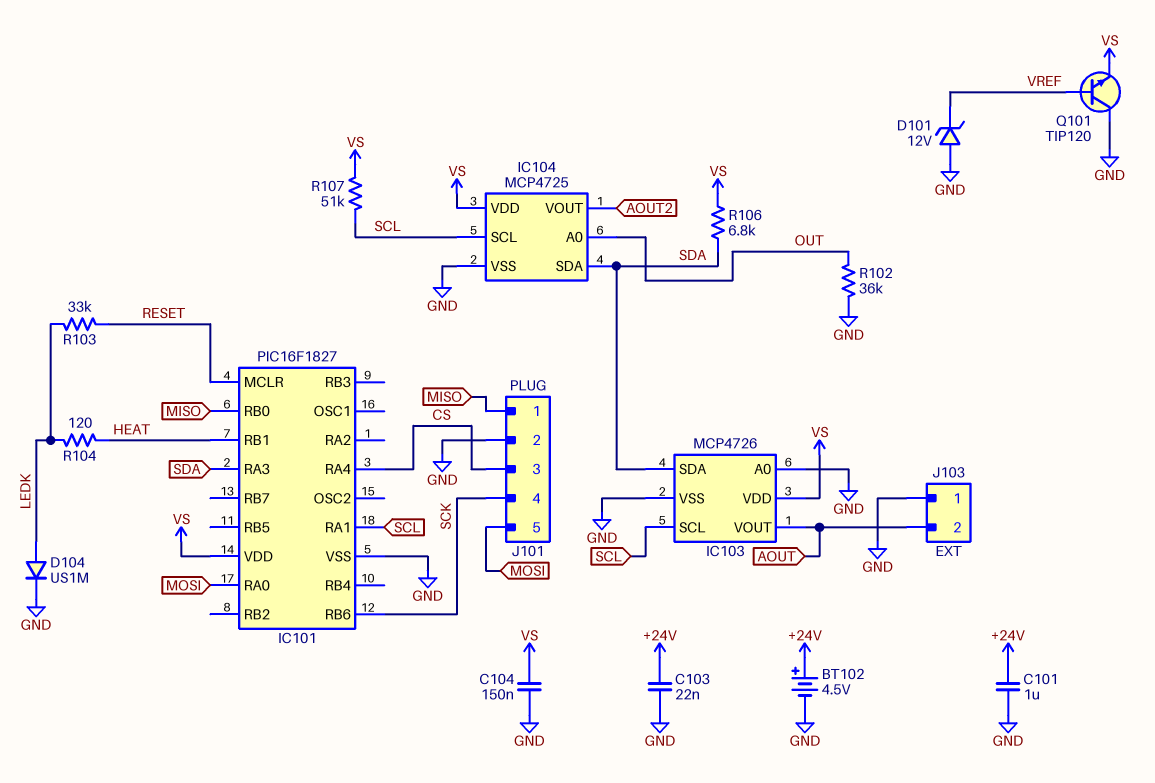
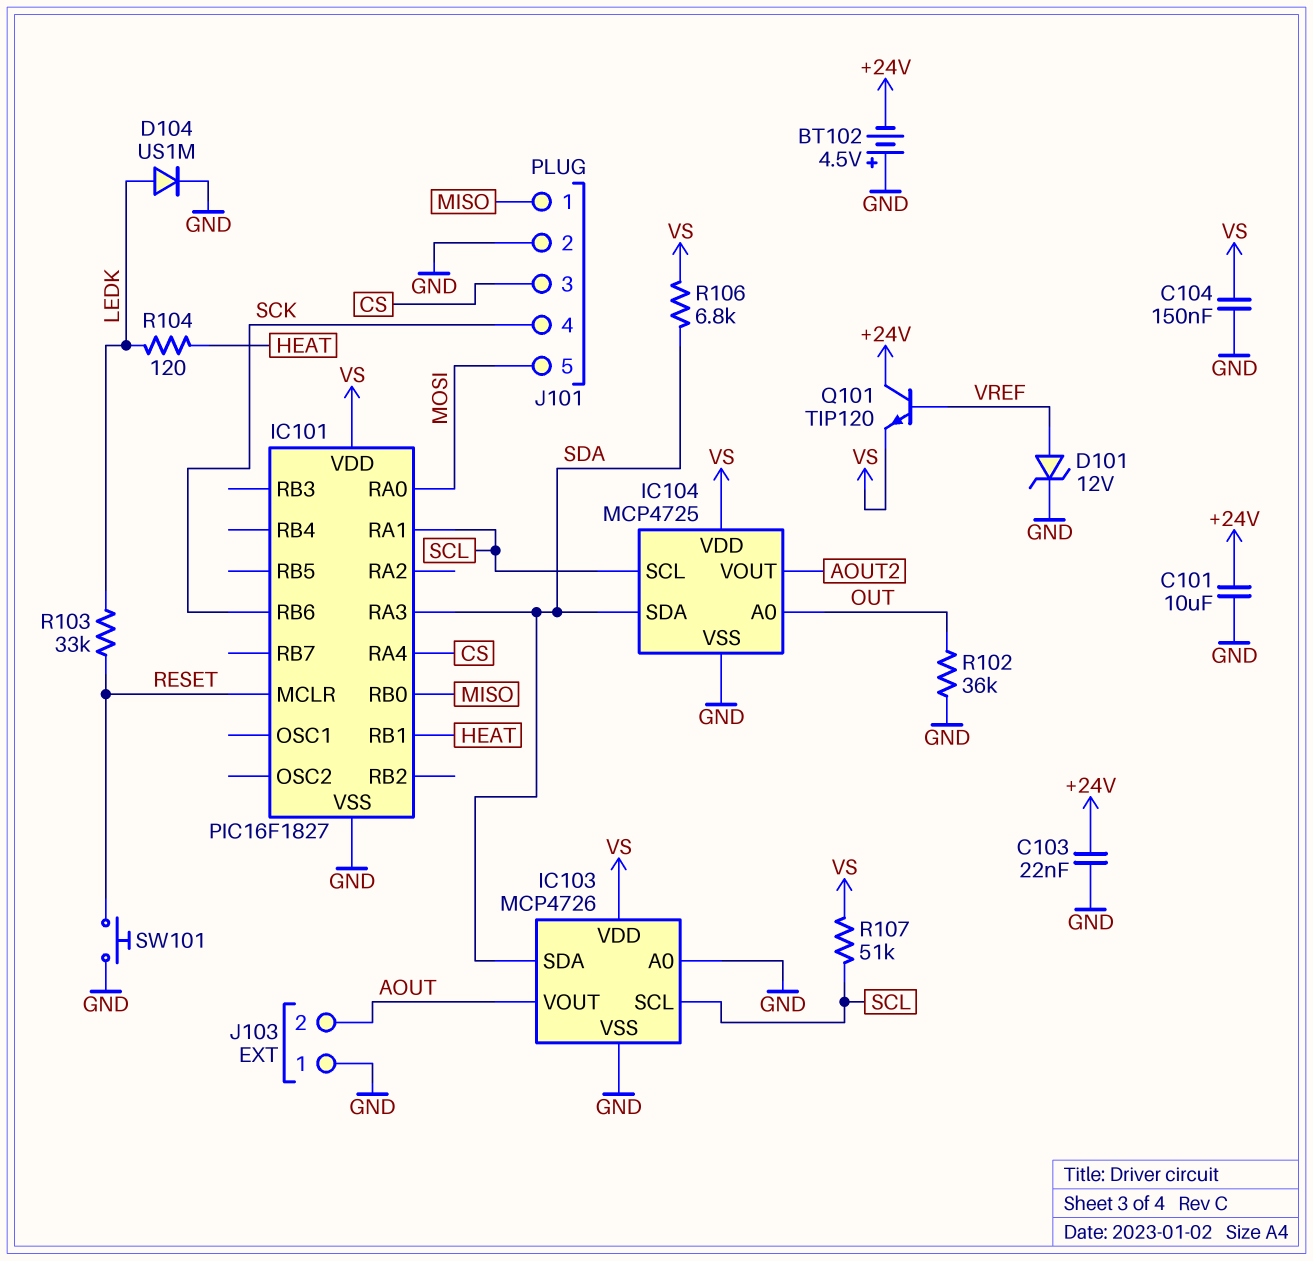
BT102: 4.5V (plus +24V, minus GND) -> 4.5V (plus GND, minus +24V)
C101: 1uF (+24V, GND) -> 10uF (+24V, GND)
D101: zener 12V (A GND, K VREF) -> zener 12V (A VREF, K GND)
Q101: NPN TIP120 (B VREF, C GND, E VS) -> NPN TIP120 (B VREF, C +24V, E VS)
SW101: none -> button (GND, RESET)

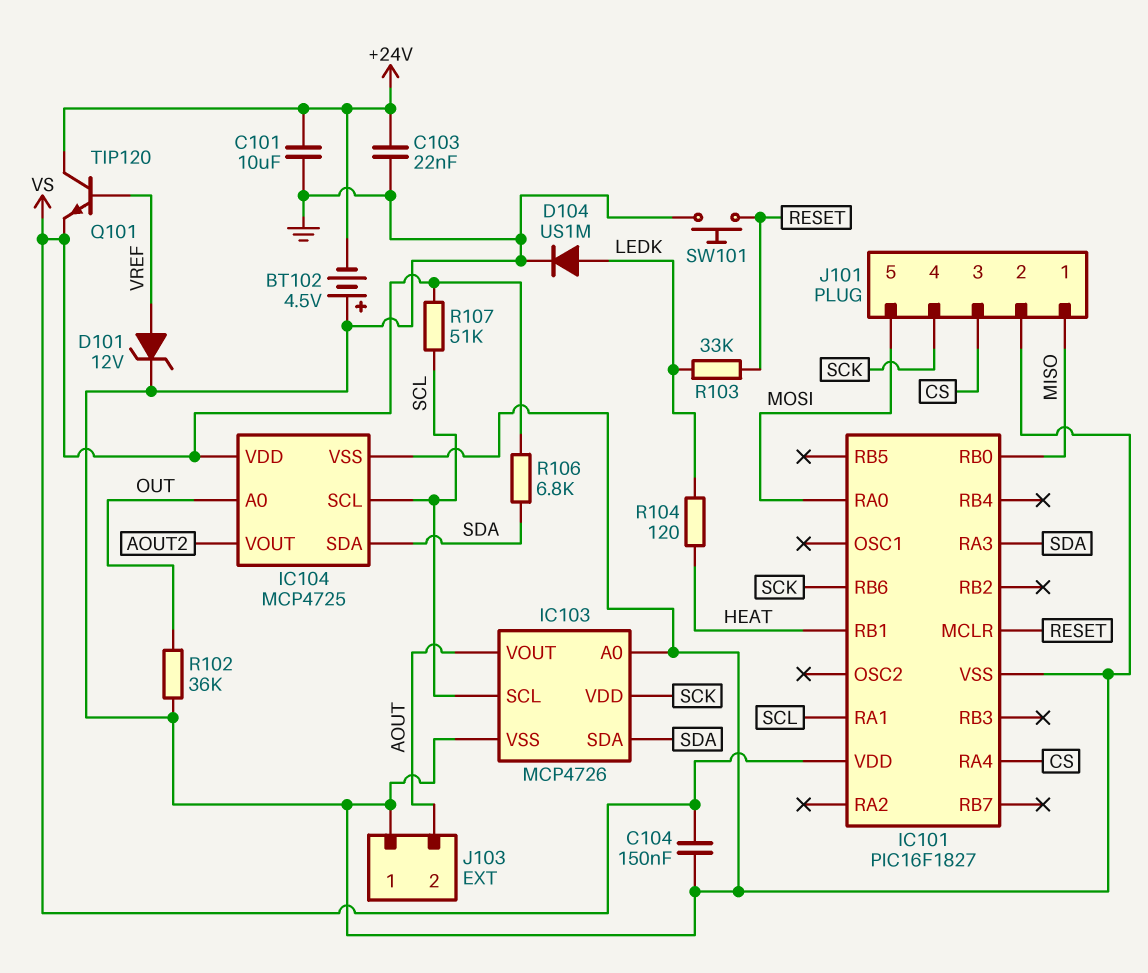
IC103 pin VDD: VS -> SCK

